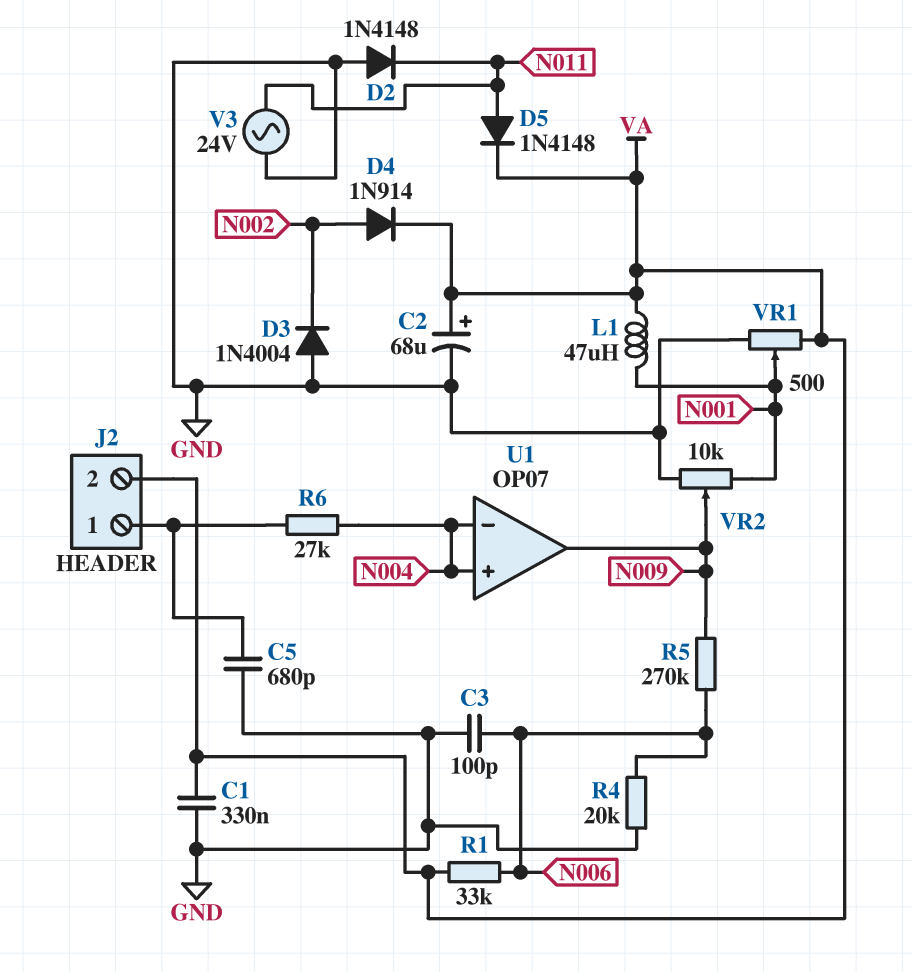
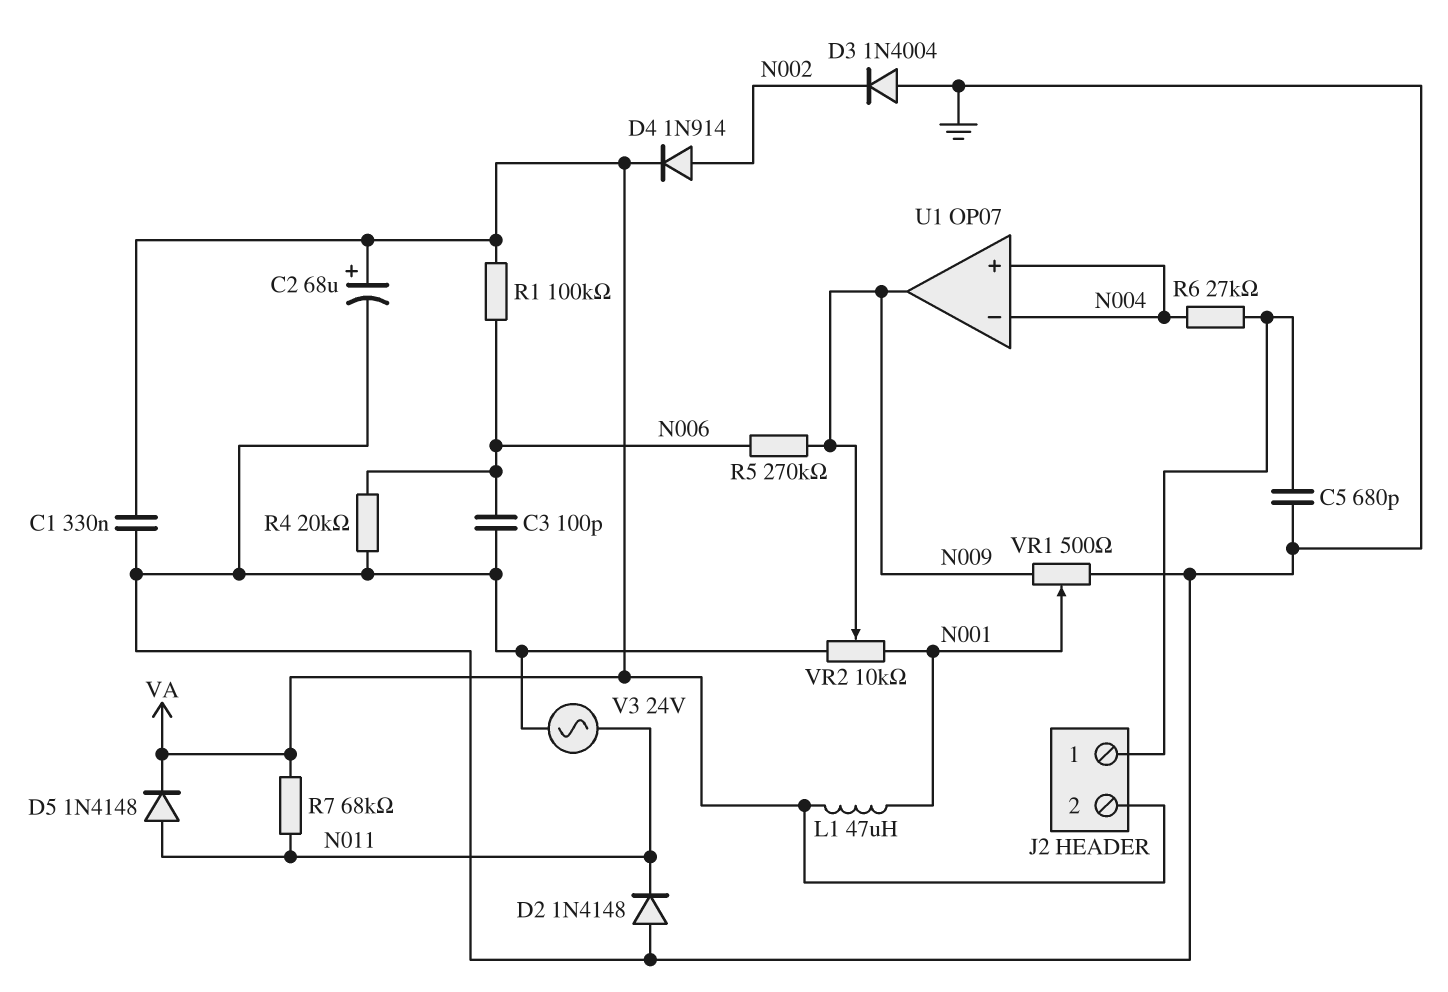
R1: 33k (N006, VA) -> 100k (N006, VA)
R7: none -> 68k (N011, VA)
VR1: 500 (GND, VA, wiper N001) -> 500 (GND, N009, wiper N001)

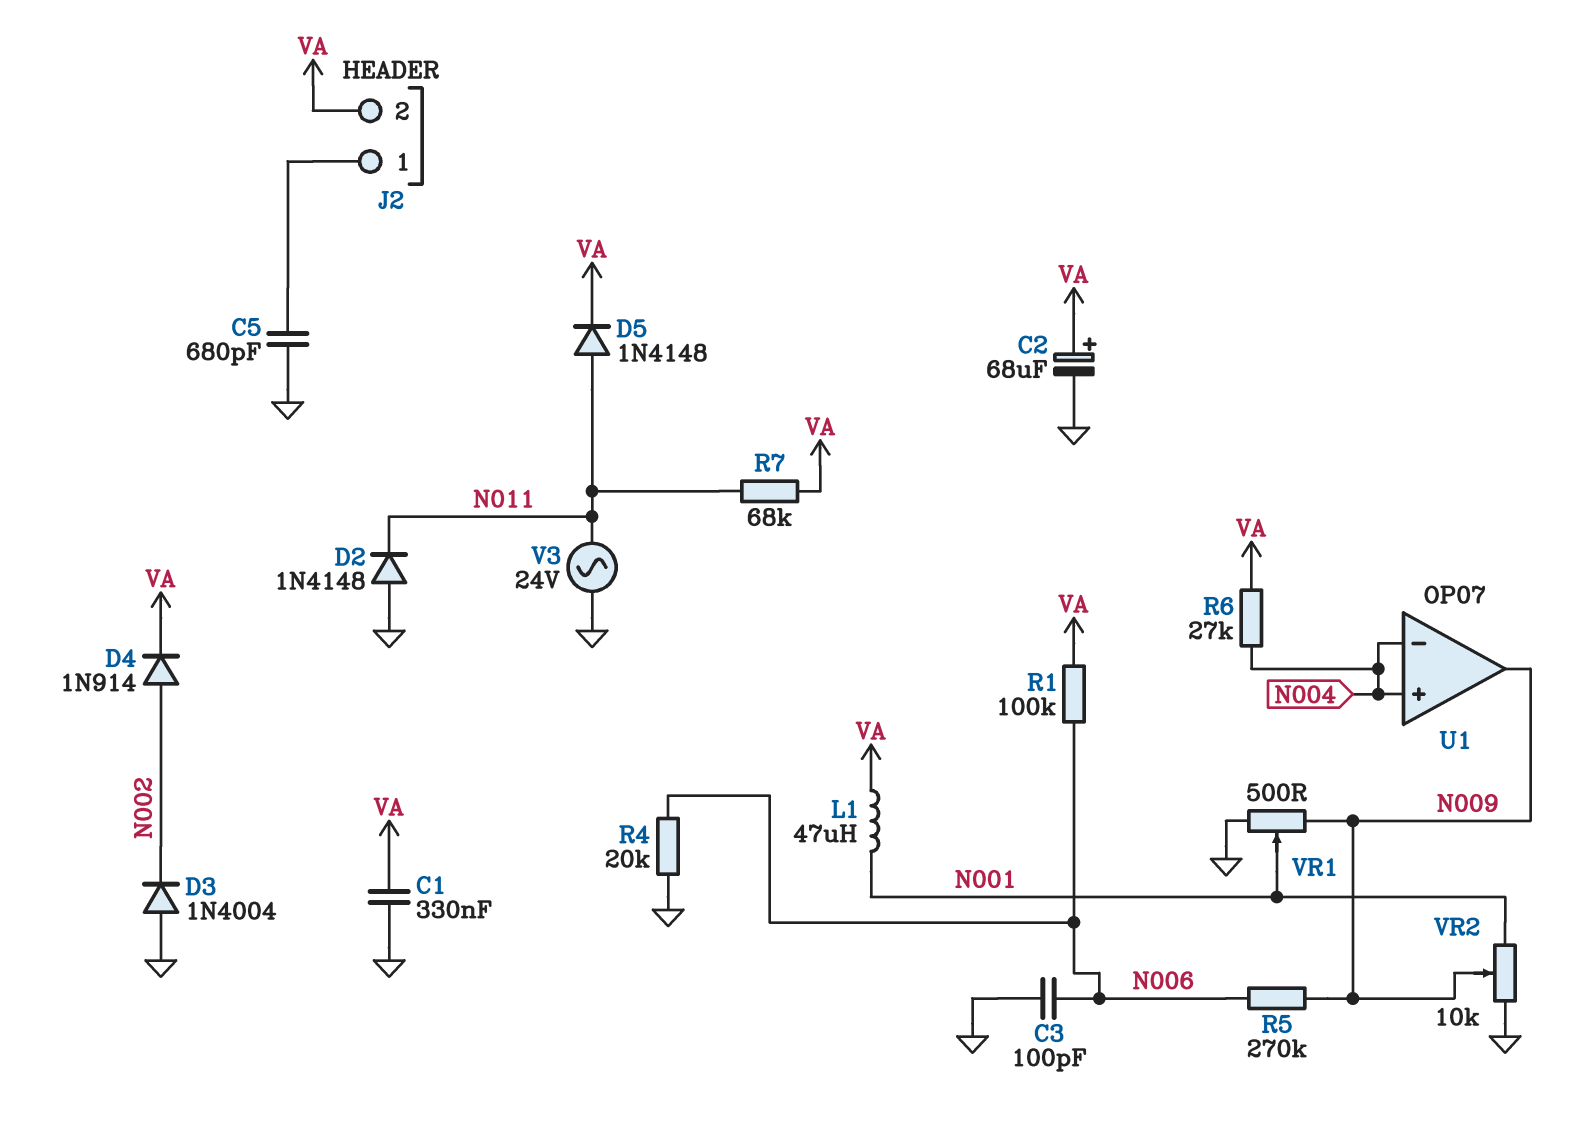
R6: 27k (J2/1, N004) -> 27k (N004, VA)

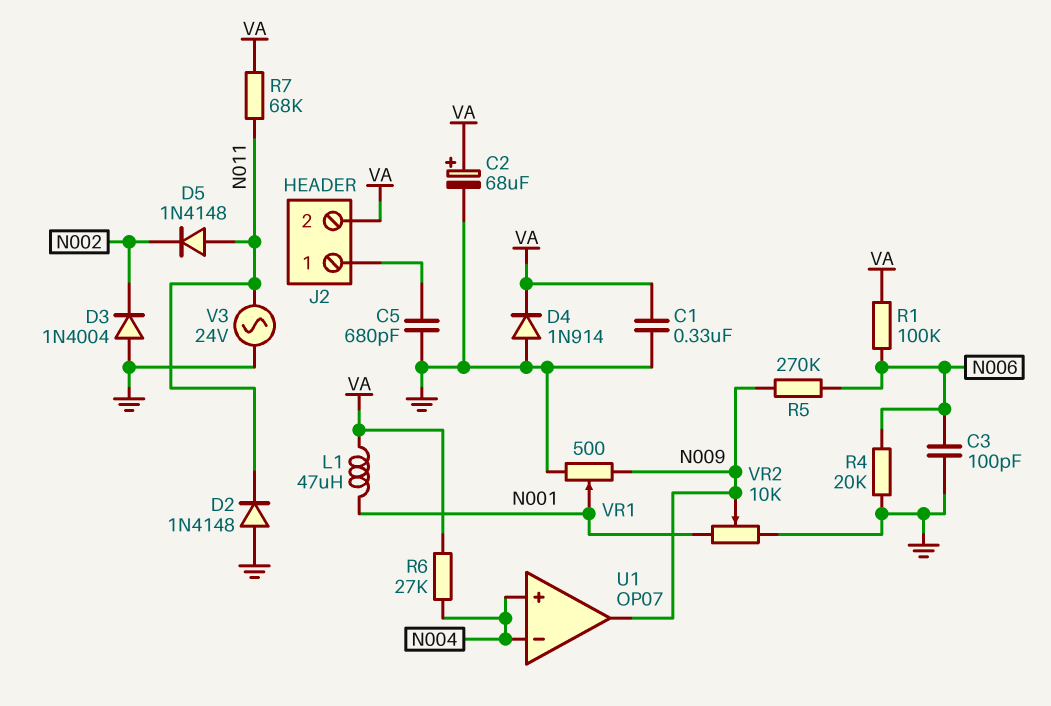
D4: diode 1N914 (A N002, K VA) -> diode 1N914 (A GND, K VA)
D5: diode 1N4148 (A N011, K VA) -> diode 1N4148 (A N011, K N002)

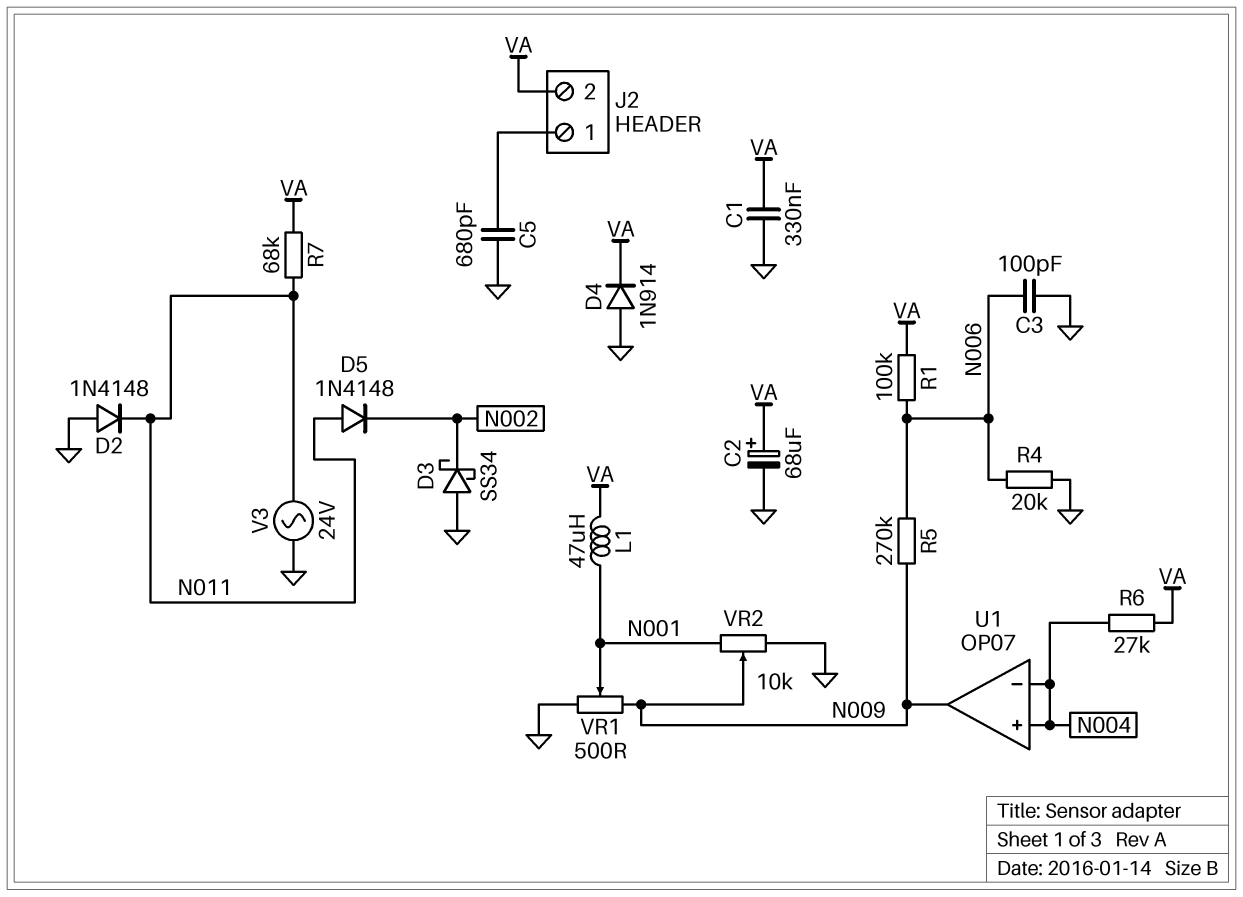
D3: diode 1N4004 (A GND, K N002) -> schottky SS34 (A GND, K N002)

